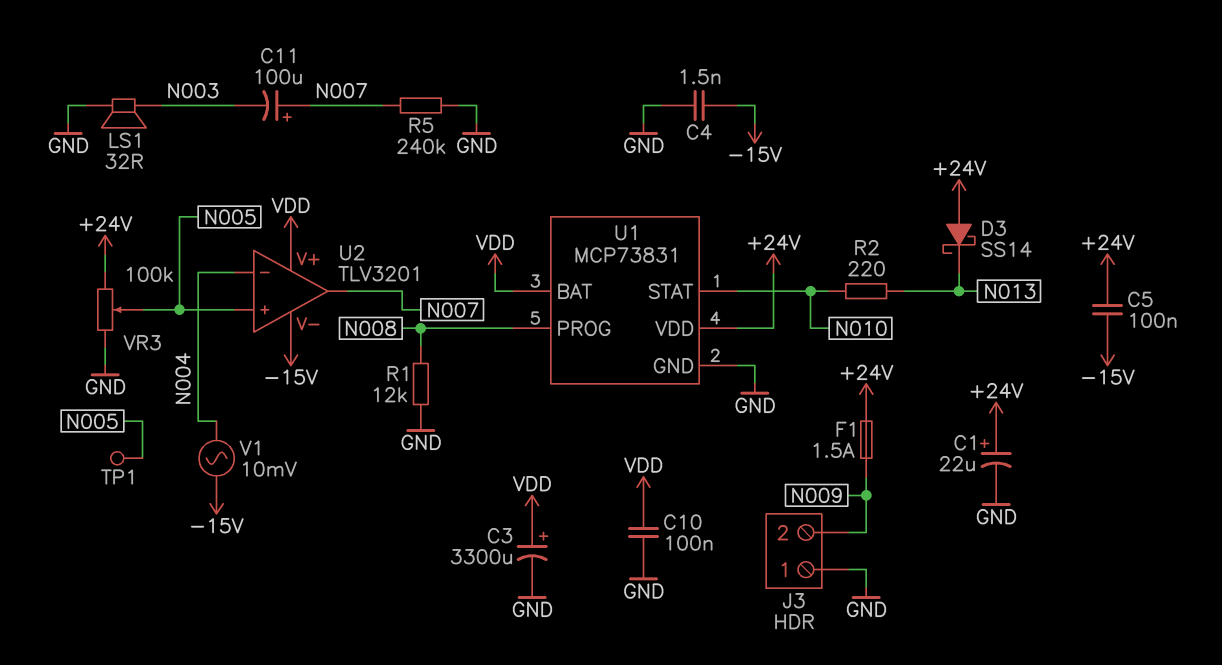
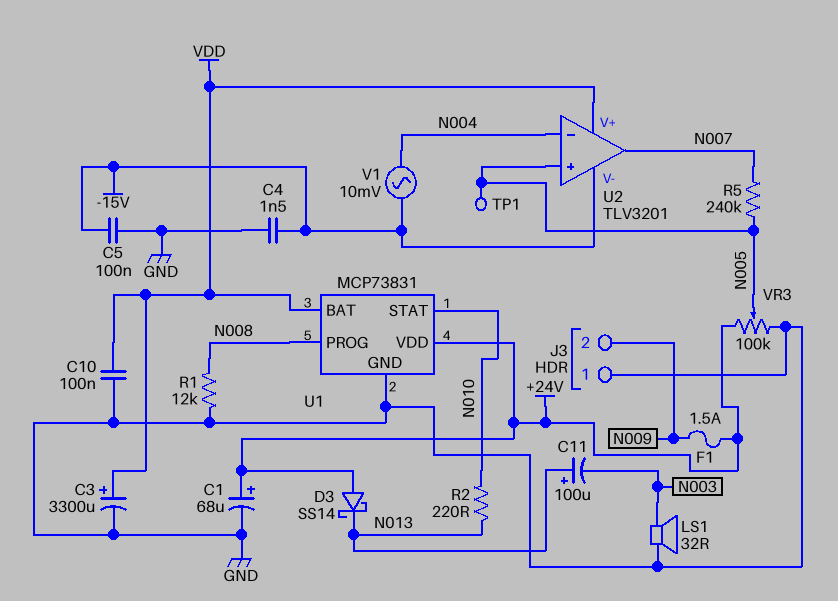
C1: 22uF (plus +24V, minus GND) -> 68uF (plus +24V, minus GND)
C5: 100nF (+24V, -15V) -> 100nF (-15V, GND)
C11: 100uF (plus N007, minus N003) -> 100uF (plus N013, minus N003)
R5: 240k (GND, N007) -> 240k (N005, N007)

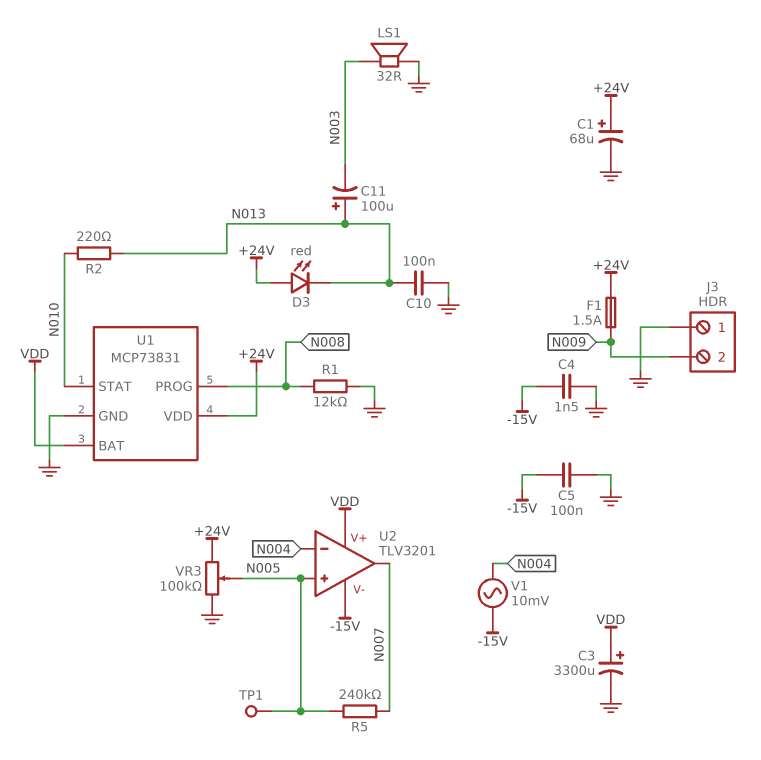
C10: 100nF (GND, VDD) -> 100nF (GND, N013)
D3: schottky SS14 (A +24V, K N013) -> LED red (A +24V, K N013)

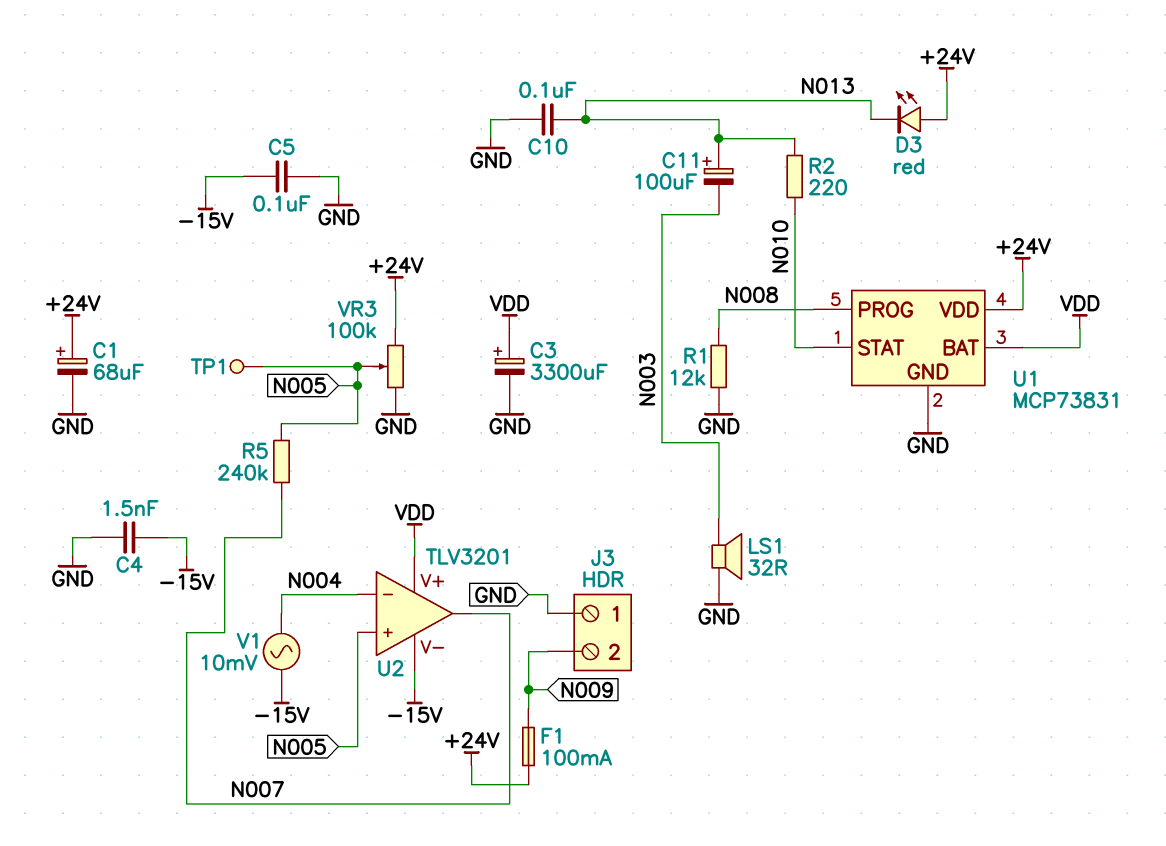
F1: 1.5A (+24V, N009) -> 100mA (+24V, N009)

